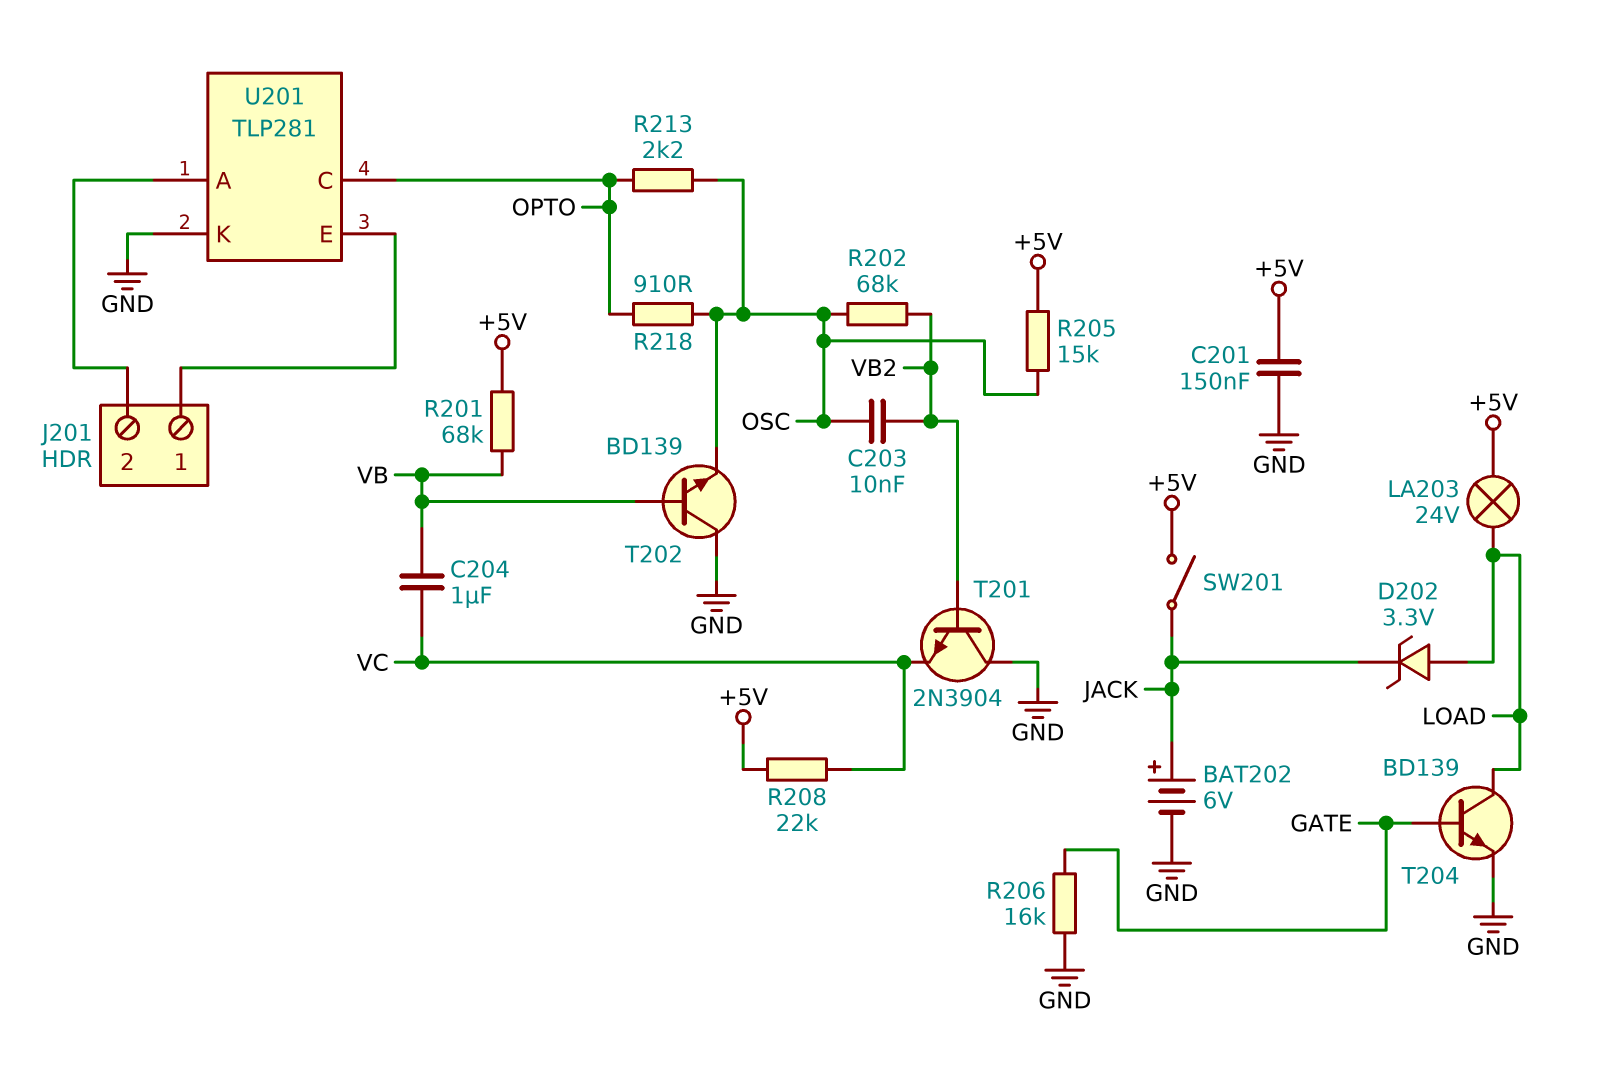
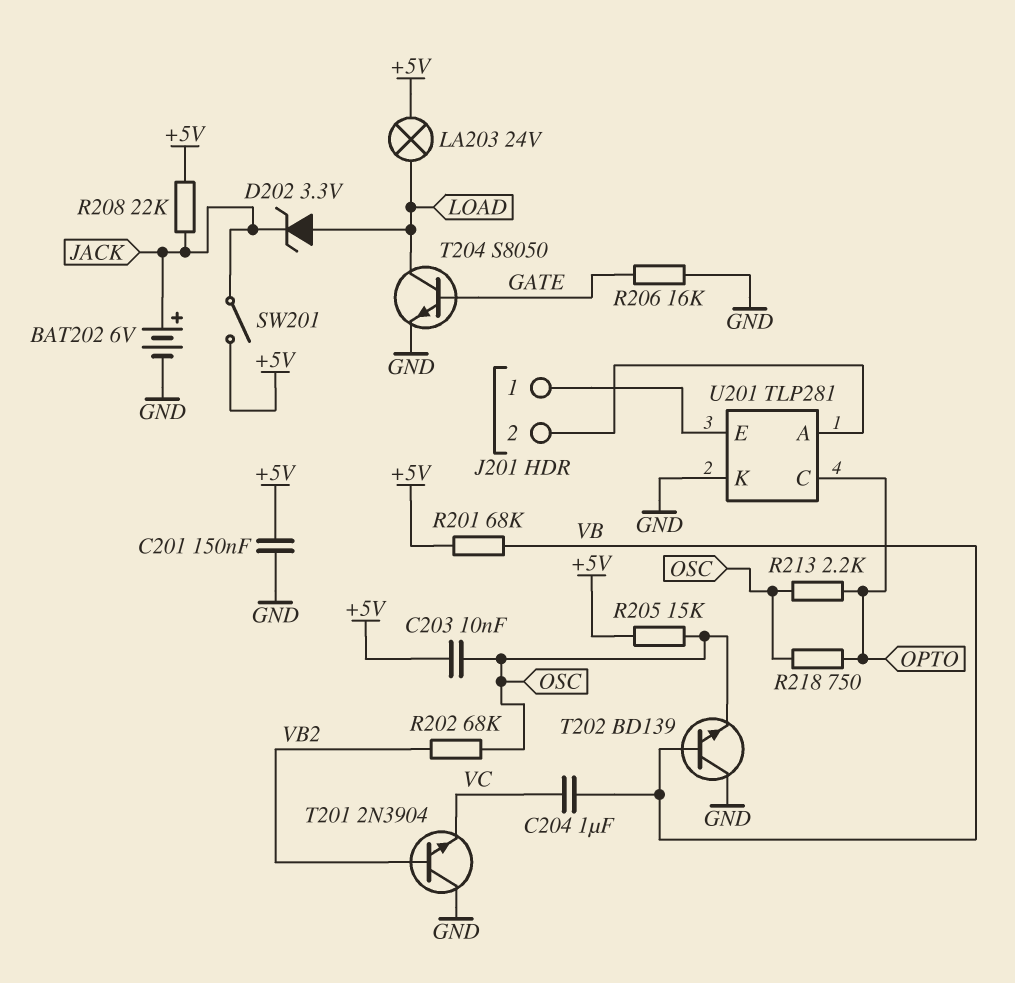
C203: 10nF (OSC, VB2) -> 10nF (+5V, OSC)
R208: 22k (+5V, VC) -> 22k (+5V, JACK)
R218: 910 (OPTO, OSC) -> 750 (OPTO, OSC)
T204: NPN BD139 (B GATE, C LOAD, E GND) -> NPN S8050 (B GATE, C LOAD, E GND)

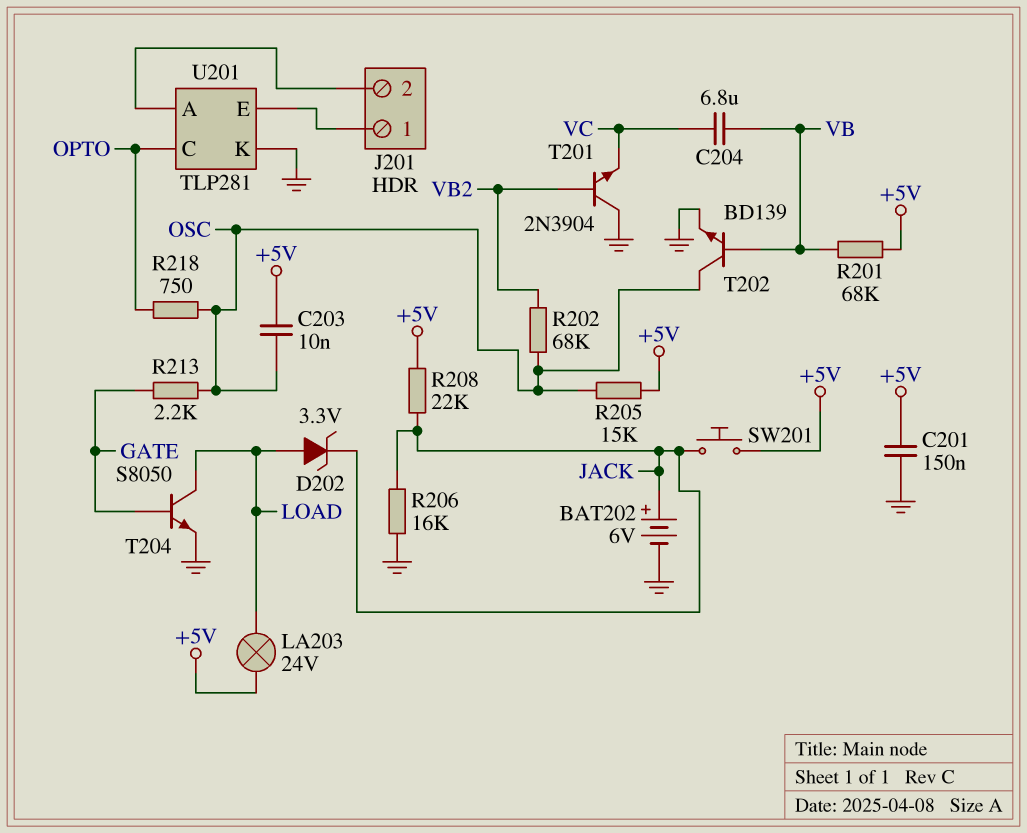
C204: 1uF (VB, VC) -> 6.8uF (VB, VC)
R206: 16k (GATE, GND) -> 16k (GND, JACK)
R213: 2.2k (OPTO, OSC) -> 2.2k (GATE, OSC)
SW201: switch (+5V, JACK) -> button (+5V, JACK)
T202: NPN BD139 (B VB, C GND, E OSC) -> NPN BD139 (B VB, C OSC, E GND)

